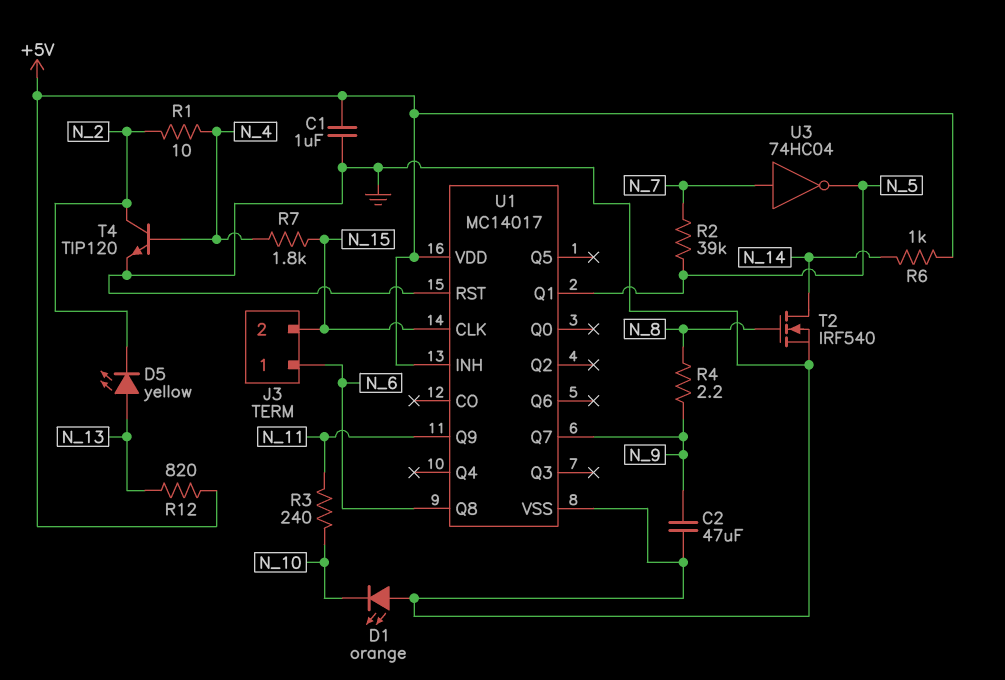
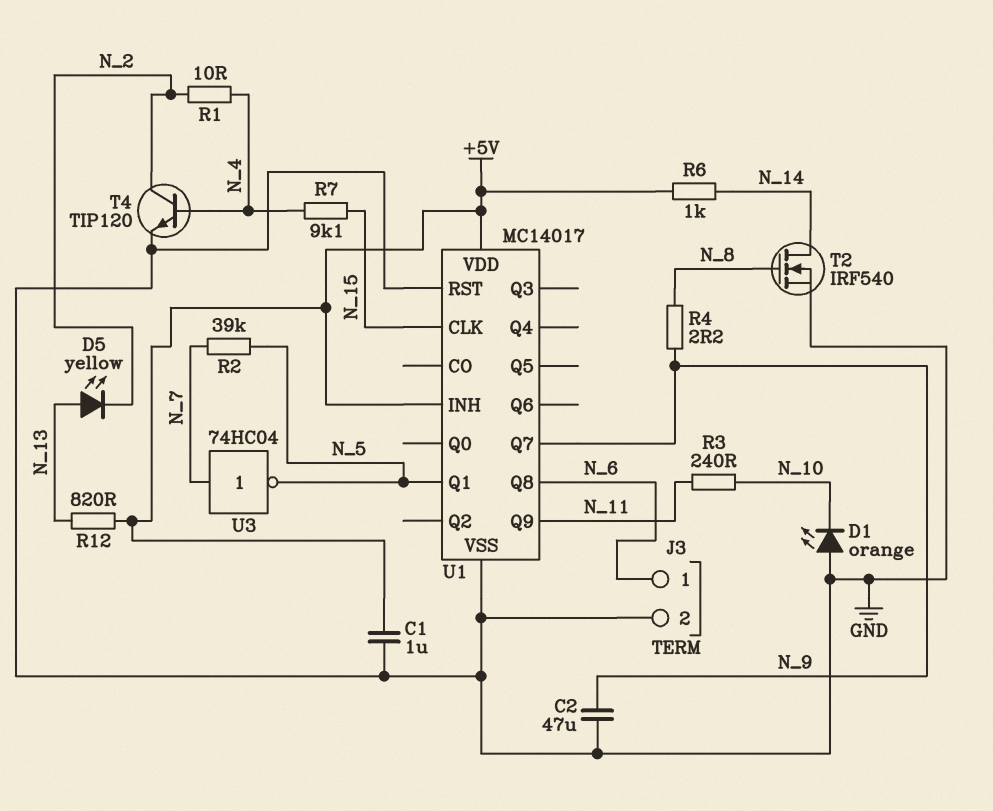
J3 pin 2: N_15 -> GND
R7: 1.8k (N_4, N_15) -> 9.1k (N_4, N_15)

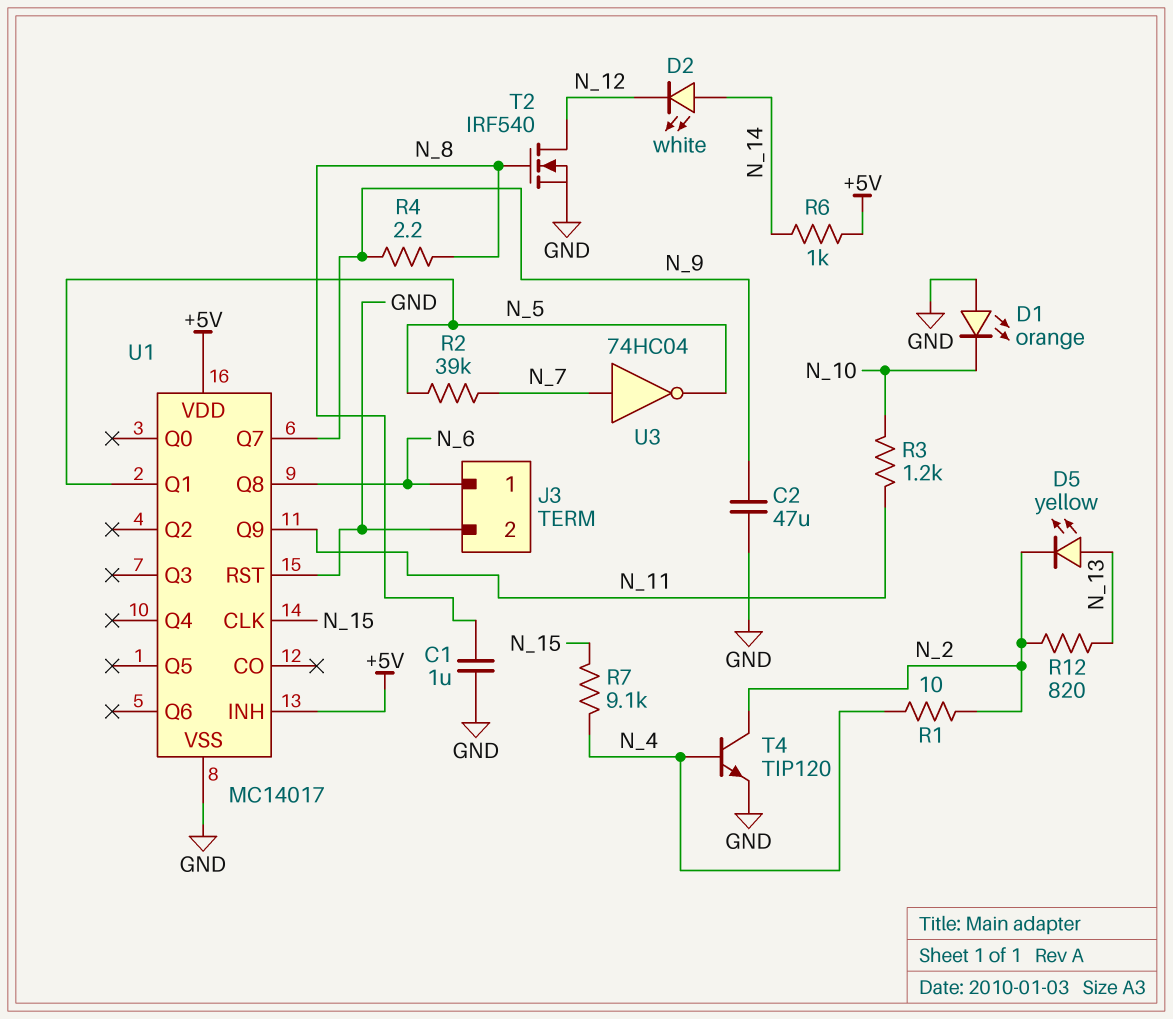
C1: 1uF (+5V, GND) -> 1uF (GND, N_8)
D2: none -> LED white (A N_14, K N_12)
R3: 240 (N_10, N_11) -> 1.2k (N_10, N_11)
R12: 820 (+5V, N_13) -> 820 (N_2, N_13)
T2: NMOS IRF540 (G N_8, D N_14, S GND) -> NMOS IRF540 (G N_8, D N_12, S GND)

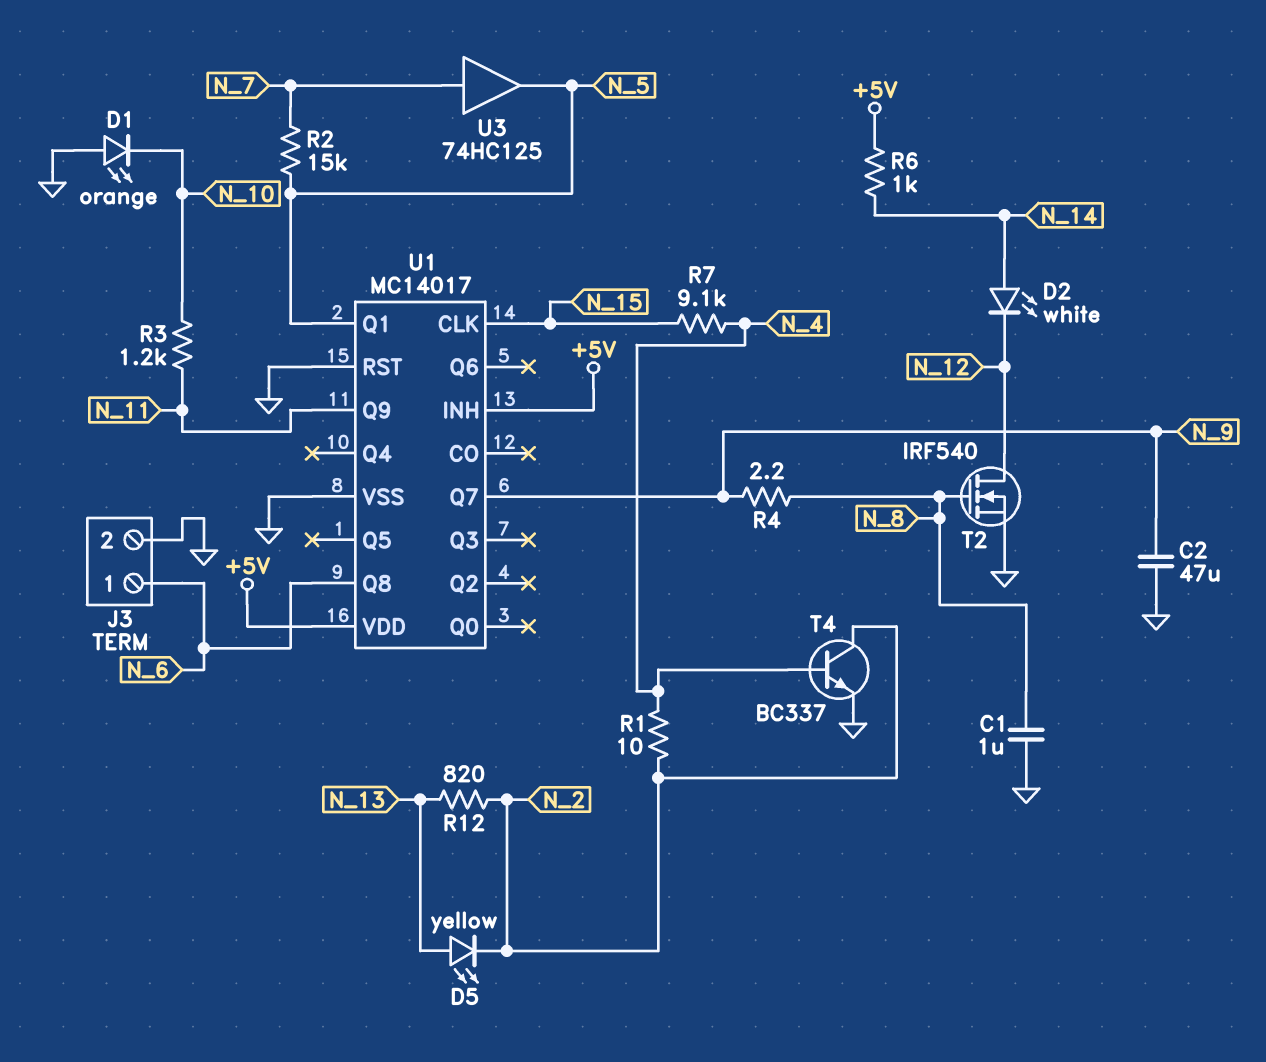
R2: 39k (N_5, N_7) -> 15k (N_5, N_7)
T4: NPN TIP120 (B N_4, C N_2, E GND) -> NPN BC337 (B N_4, C N_2, E GND)
U3: NOT 74HC04 (in N_7, out N_5) -> buffer 74HC125 (in N_7, out N_5)

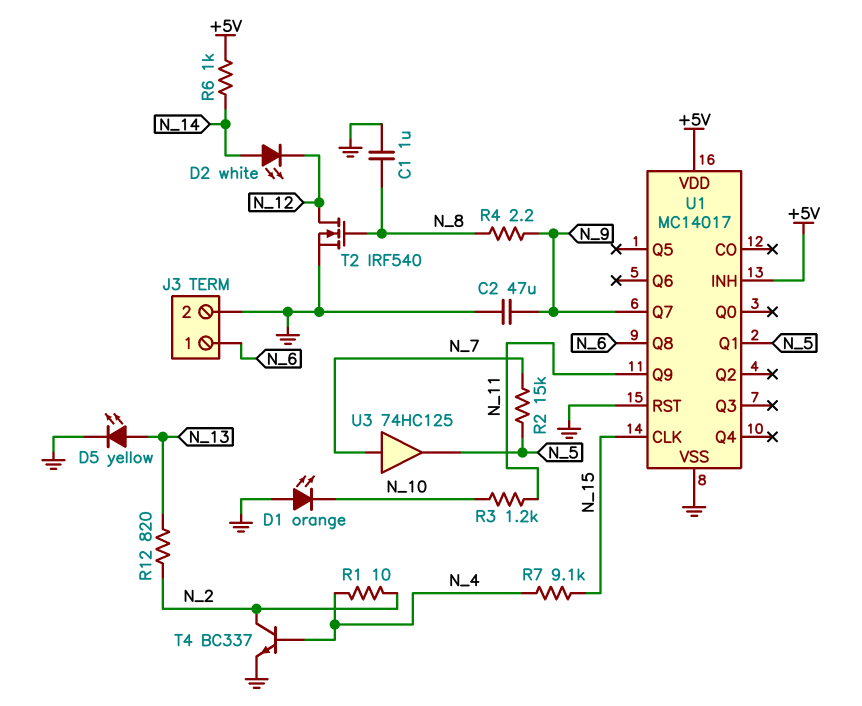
D5: LED yellow (A N_13, K N_2) -> LED yellow (A N_13, K GND)

